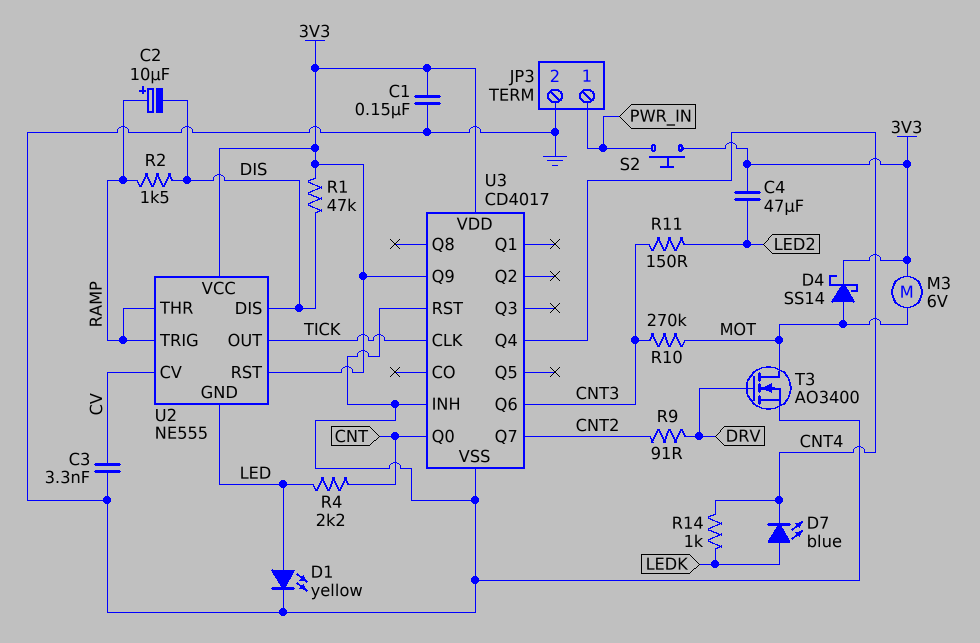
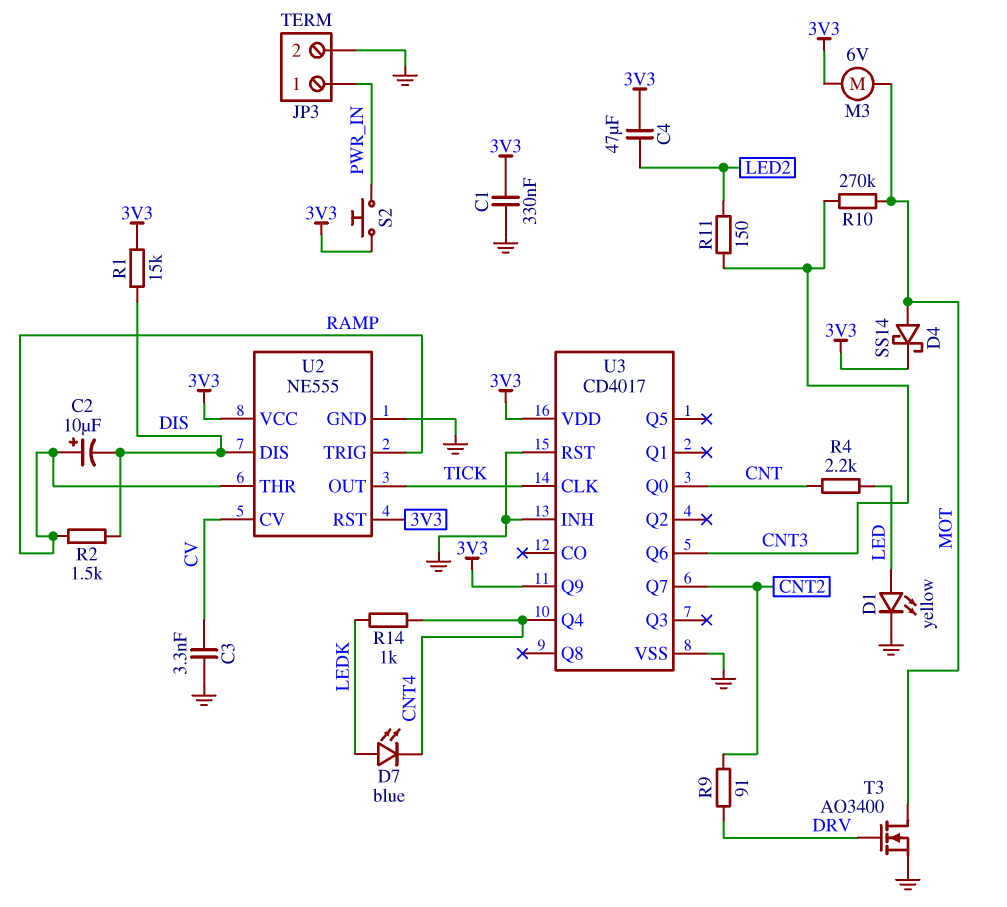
C1: 150nF (3V3, GND) -> 330nF (3V3, GND)
R1: 47k (3V3, DIS) -> 15k (3V3, DIS)
U2 pin GND: LED -> GND

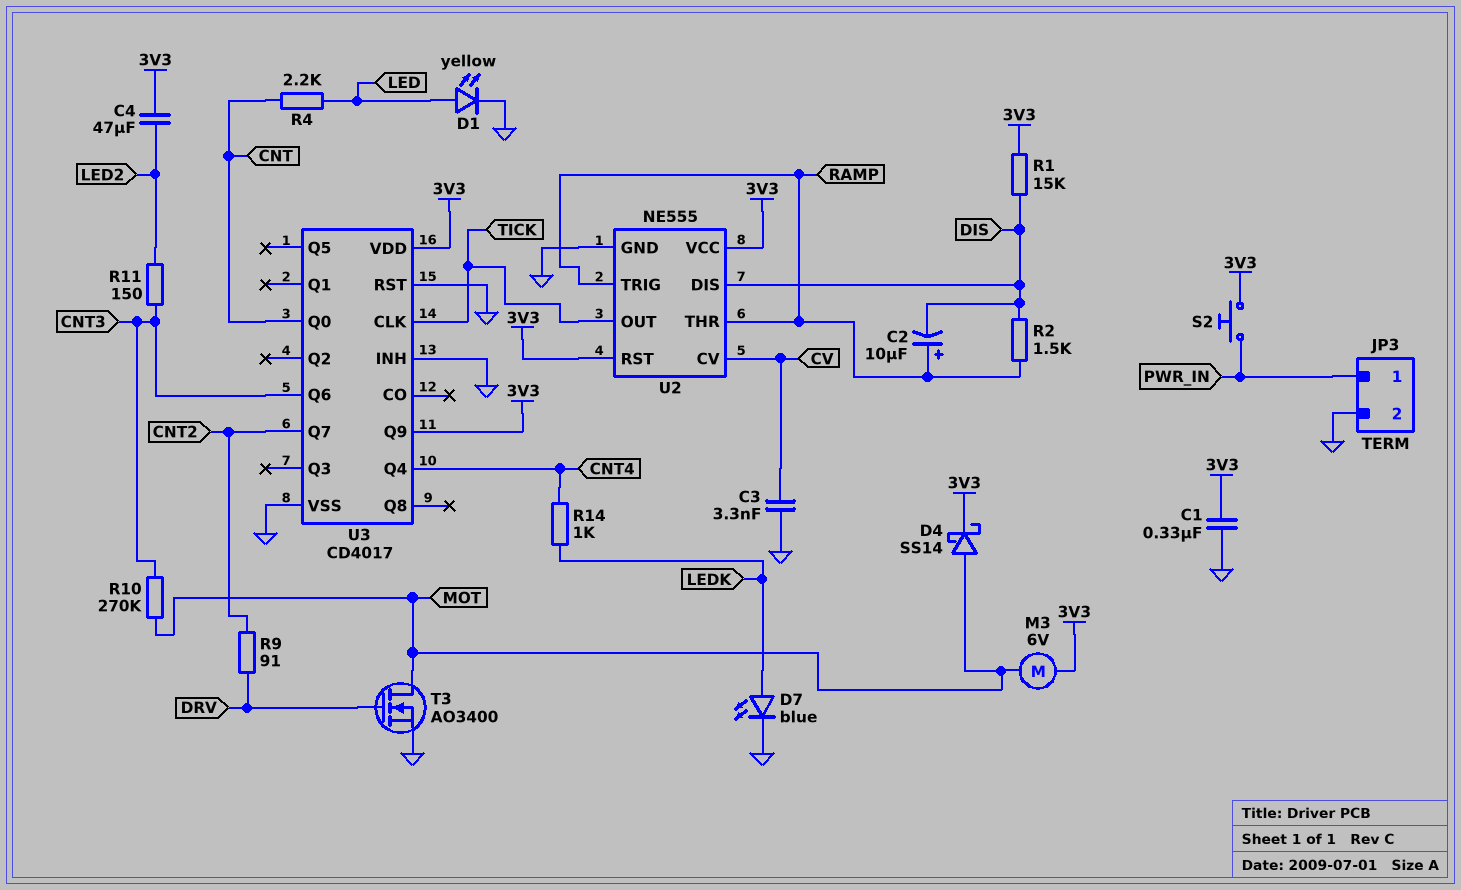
D7: LED blue (A LEDK, K CNT4) -> LED blue (A LEDK, K GND)

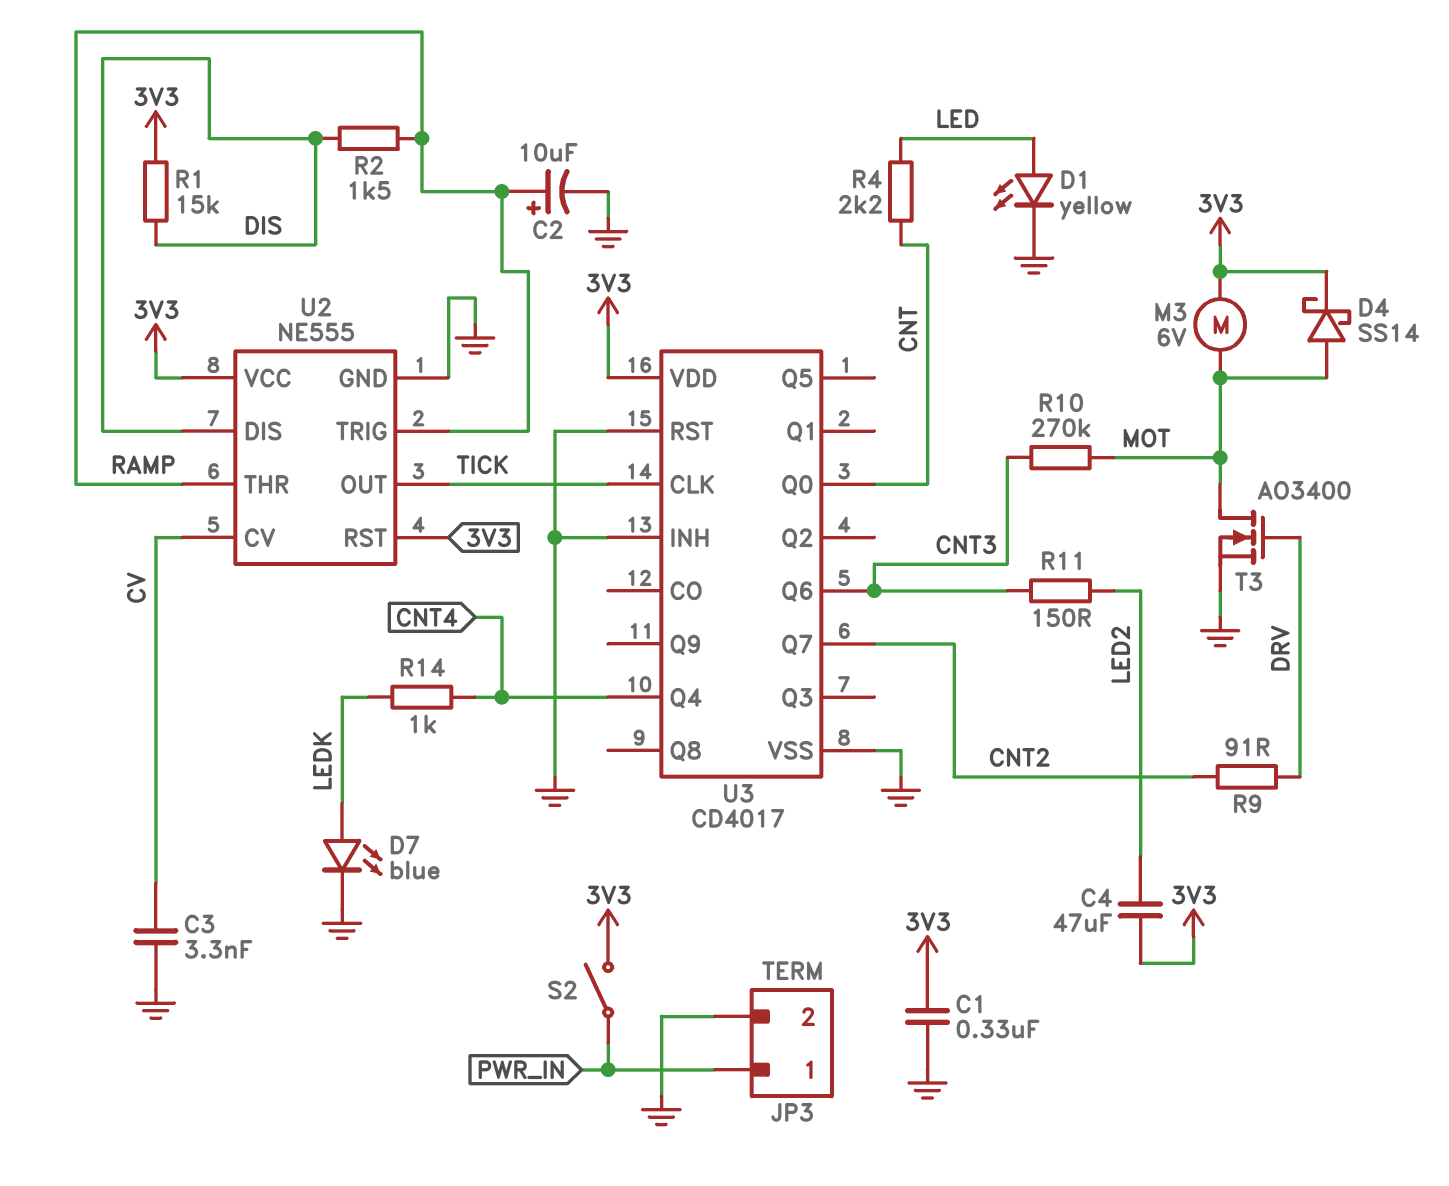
C2: 10uF (plus RAMP, minus DIS) -> 10uF (plus RAMP, minus GND)
S2: button (3V3, PWR_IN) -> switch (3V3, PWR_IN)
U3 pin Q9: 3V3 -> none

